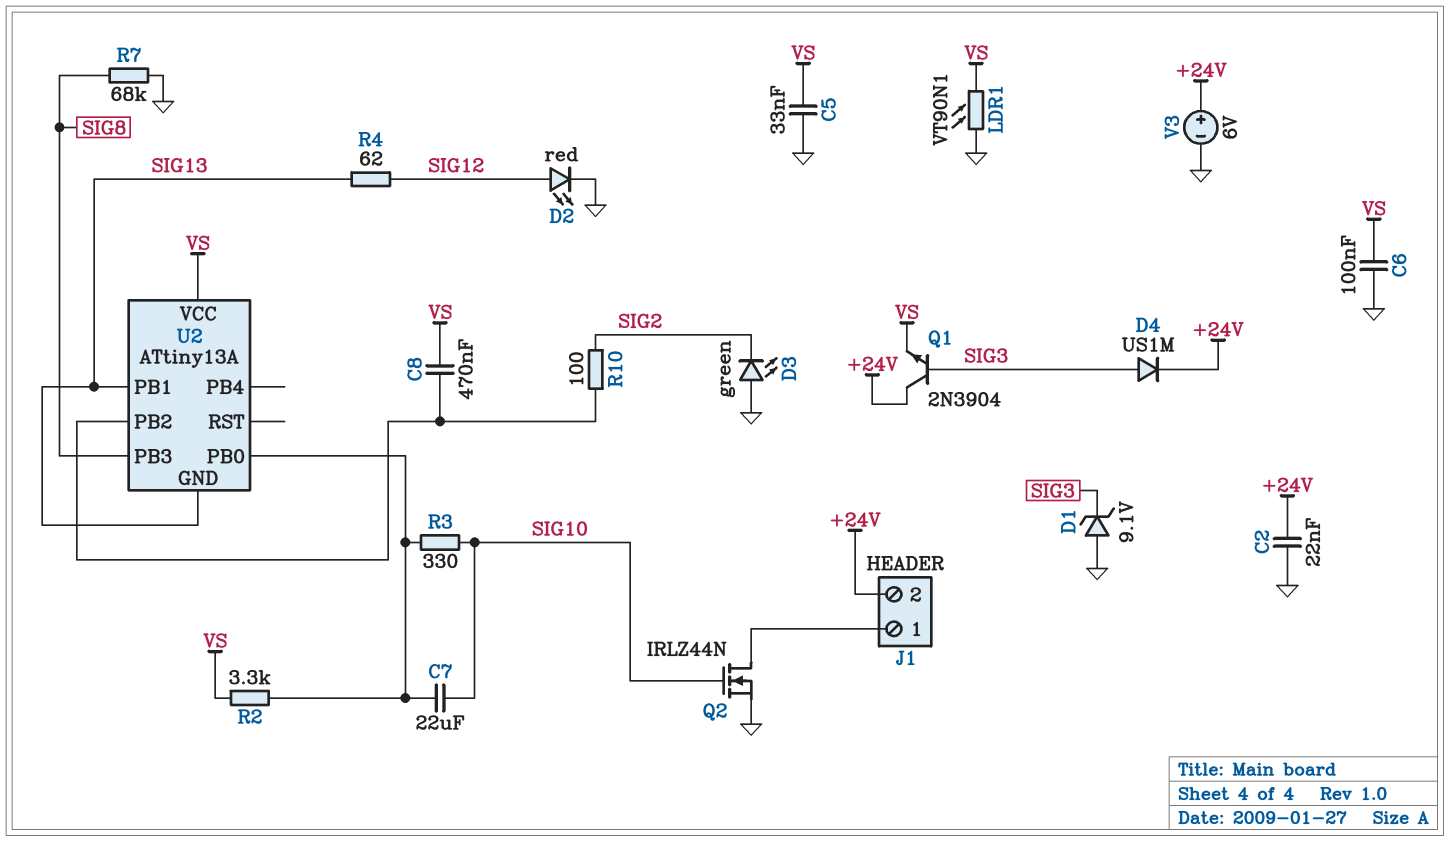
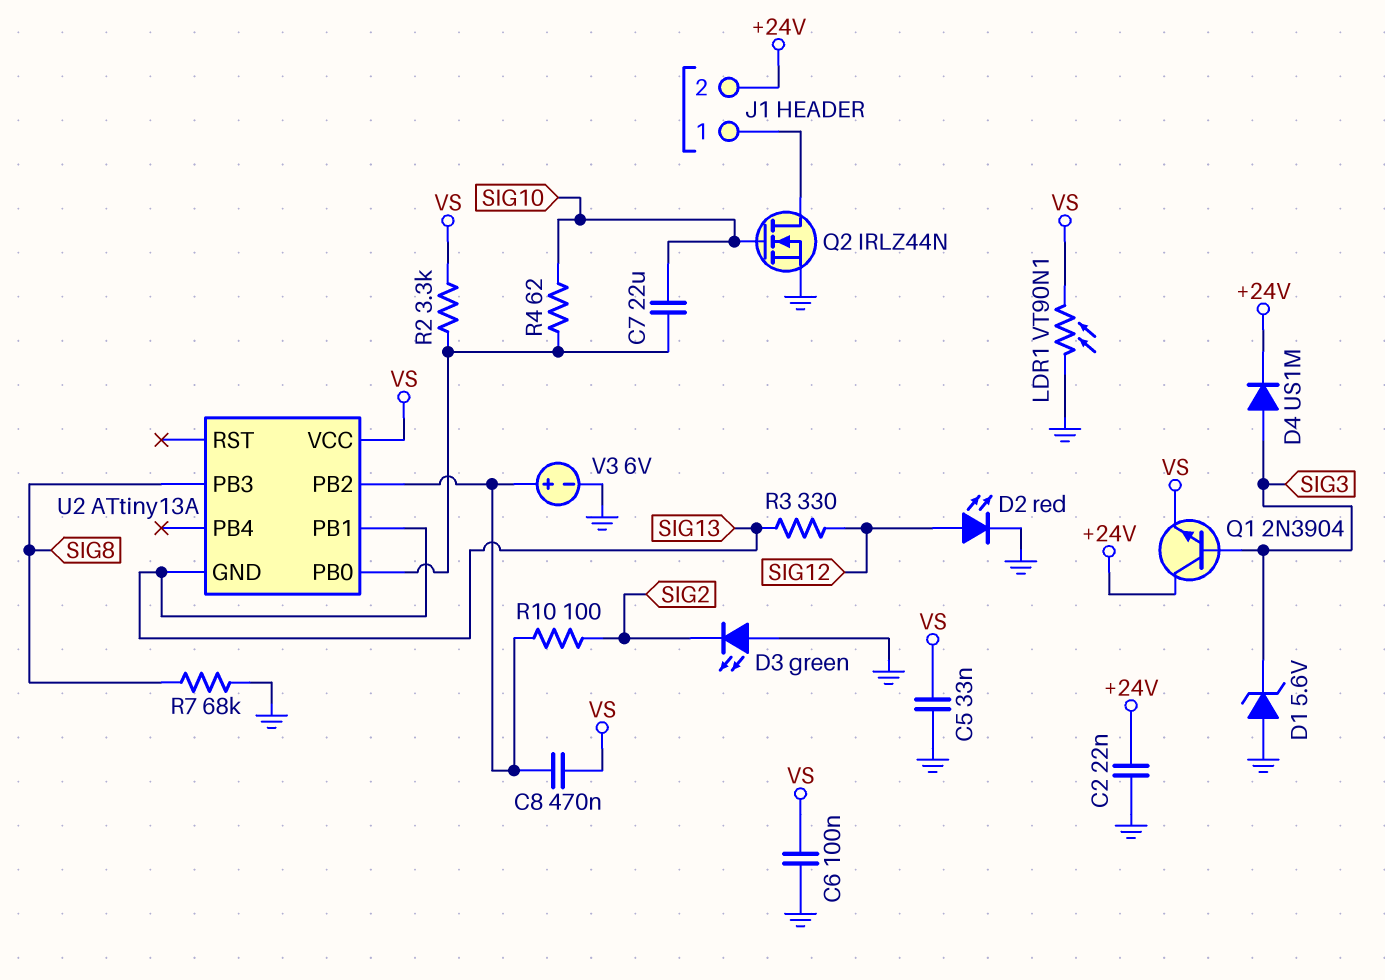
D1: zener 9.1V (A GND, K SIG3) -> zener 5.6V (A GND, K SIG3)
R3: 330 (SIG10, U2/PB0) -> 330 (SIG12, SIG13)
R4: 62 (SIG12, SIG13) -> 62 (SIG10, U2/PB0)
V3: 6V (plus +24V, minus GND) -> 6V (plus U2/PB2, minus GND)

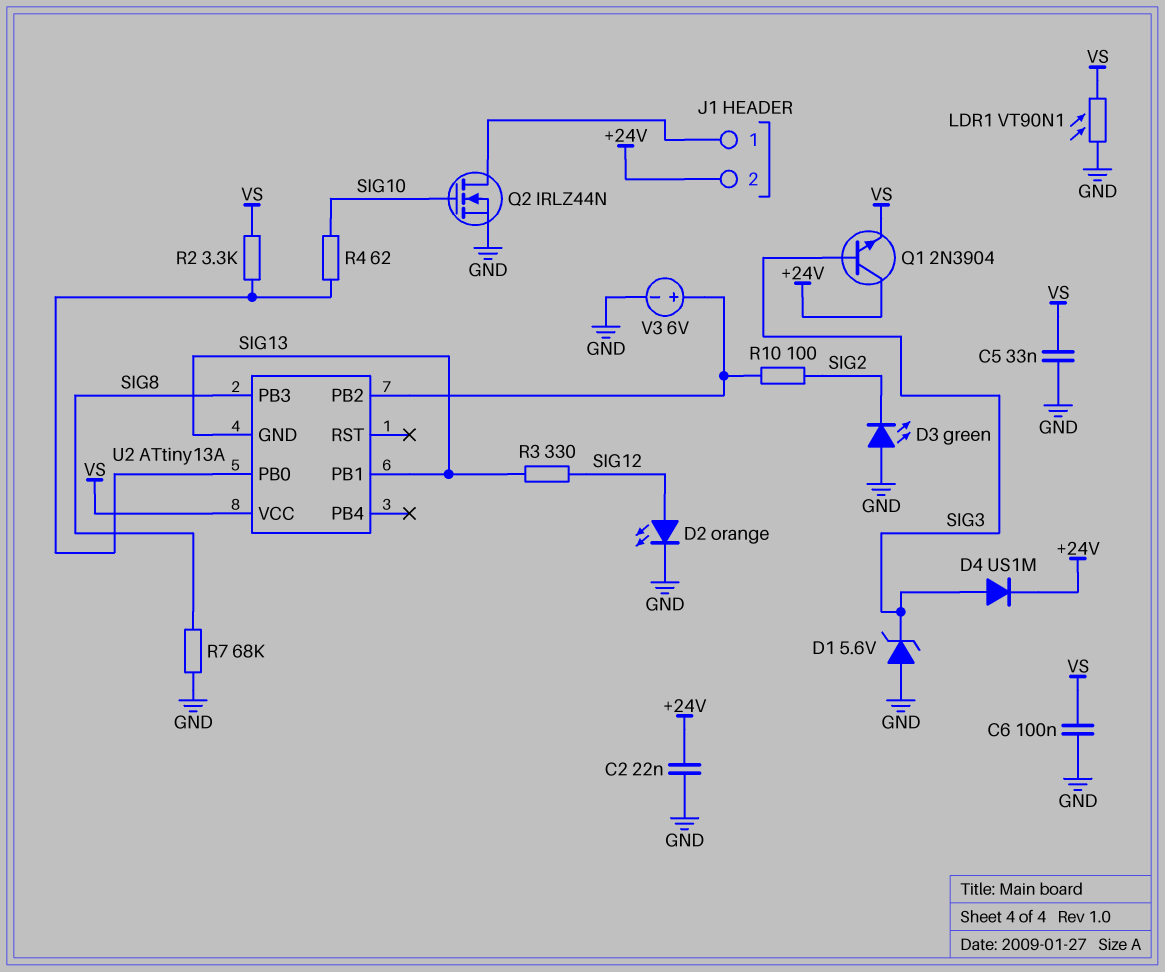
C7: 22uF (SIG10, U2/PB0) -> none
C8: 470nF (U2/PB2, VS) -> none
D2: LED red (A SIG12, K GND) -> LED orange (A SIG12, K GND)

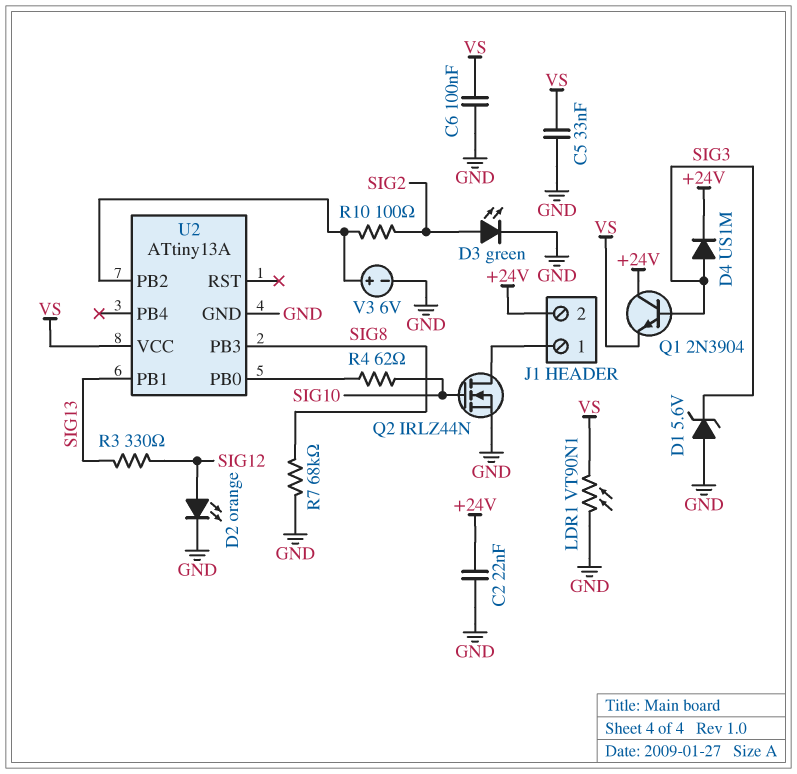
D3: LED green (A GND, K SIG2) -> LED green (A SIG2, K GND)
R2: 3.3k (U2/PB0, VS) -> none
U2 pin GND: SIG13 -> GND

